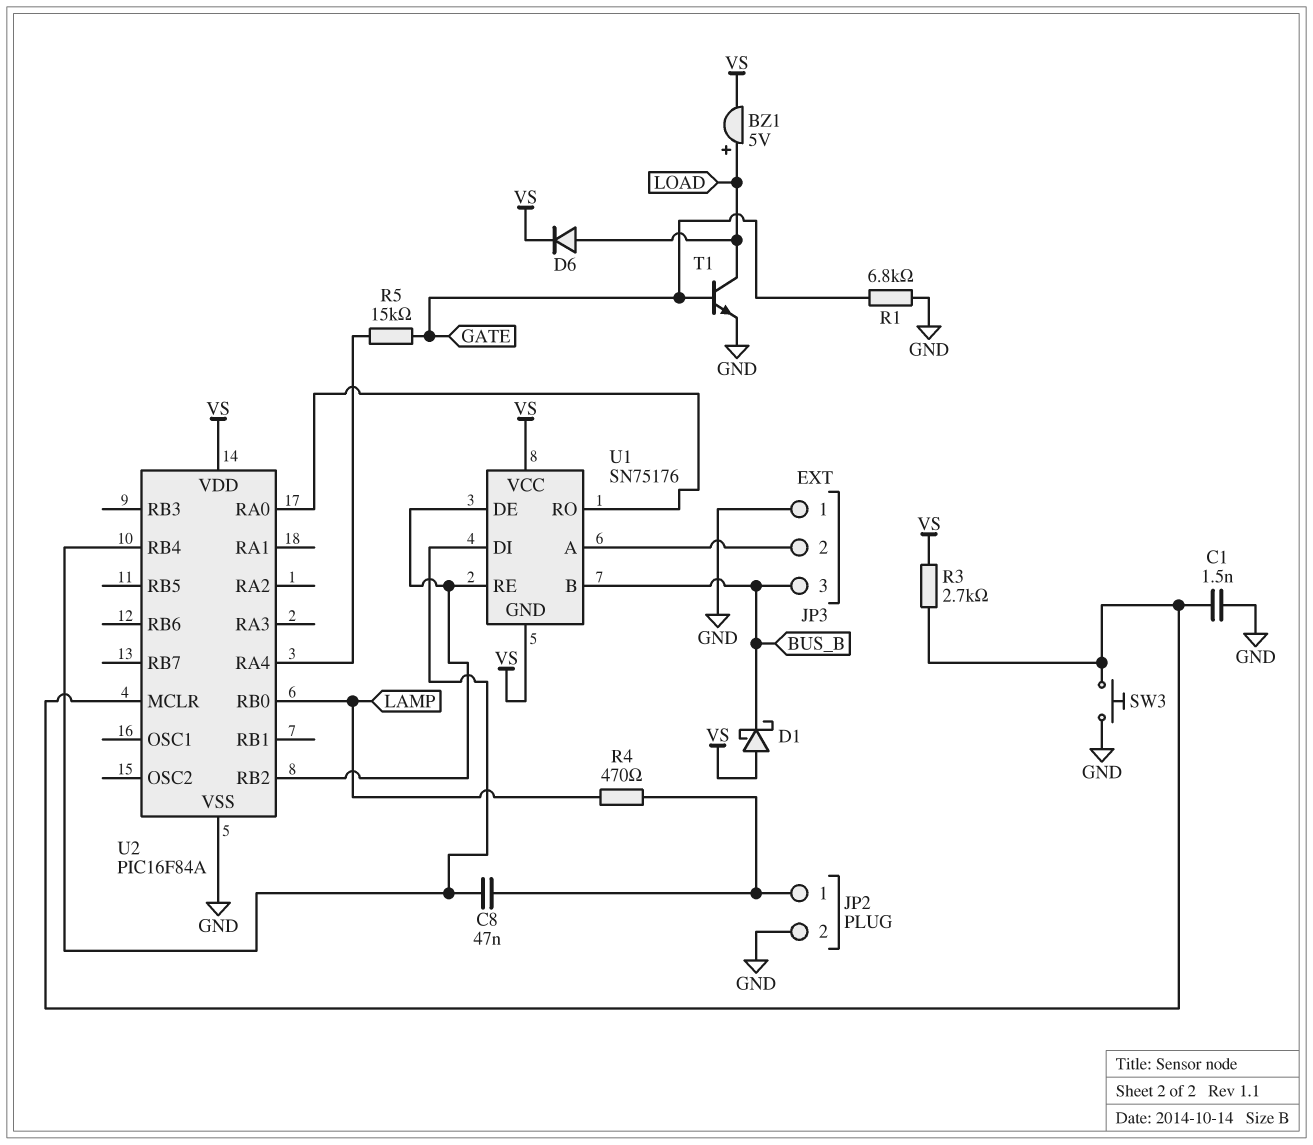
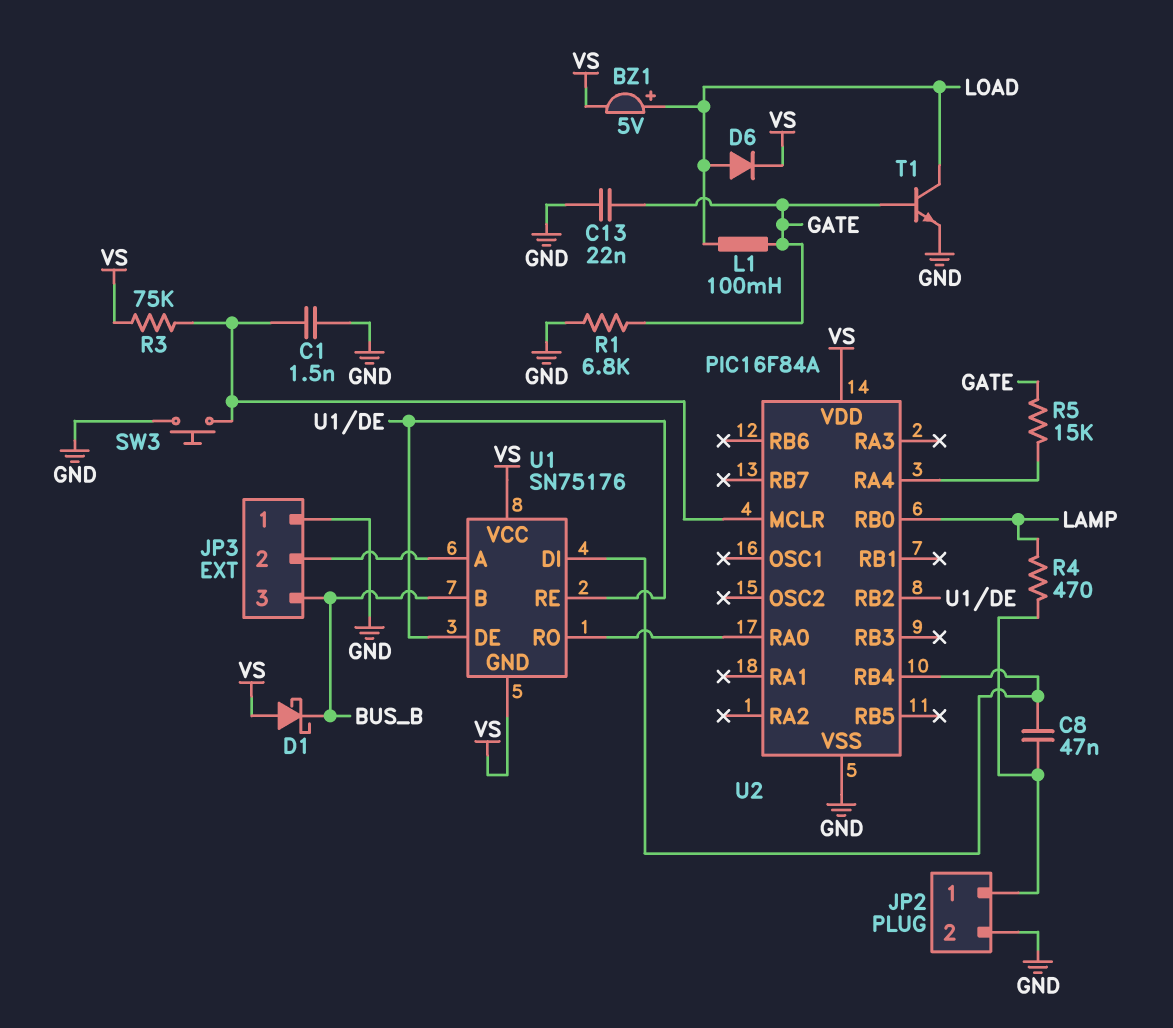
C13: none -> 22nF (GATE, GND)
L1: none -> 100mH (GATE, LOAD)
R3: 2.7k (U2/MCLR, VS) -> 75k (U2/MCLR, VS)

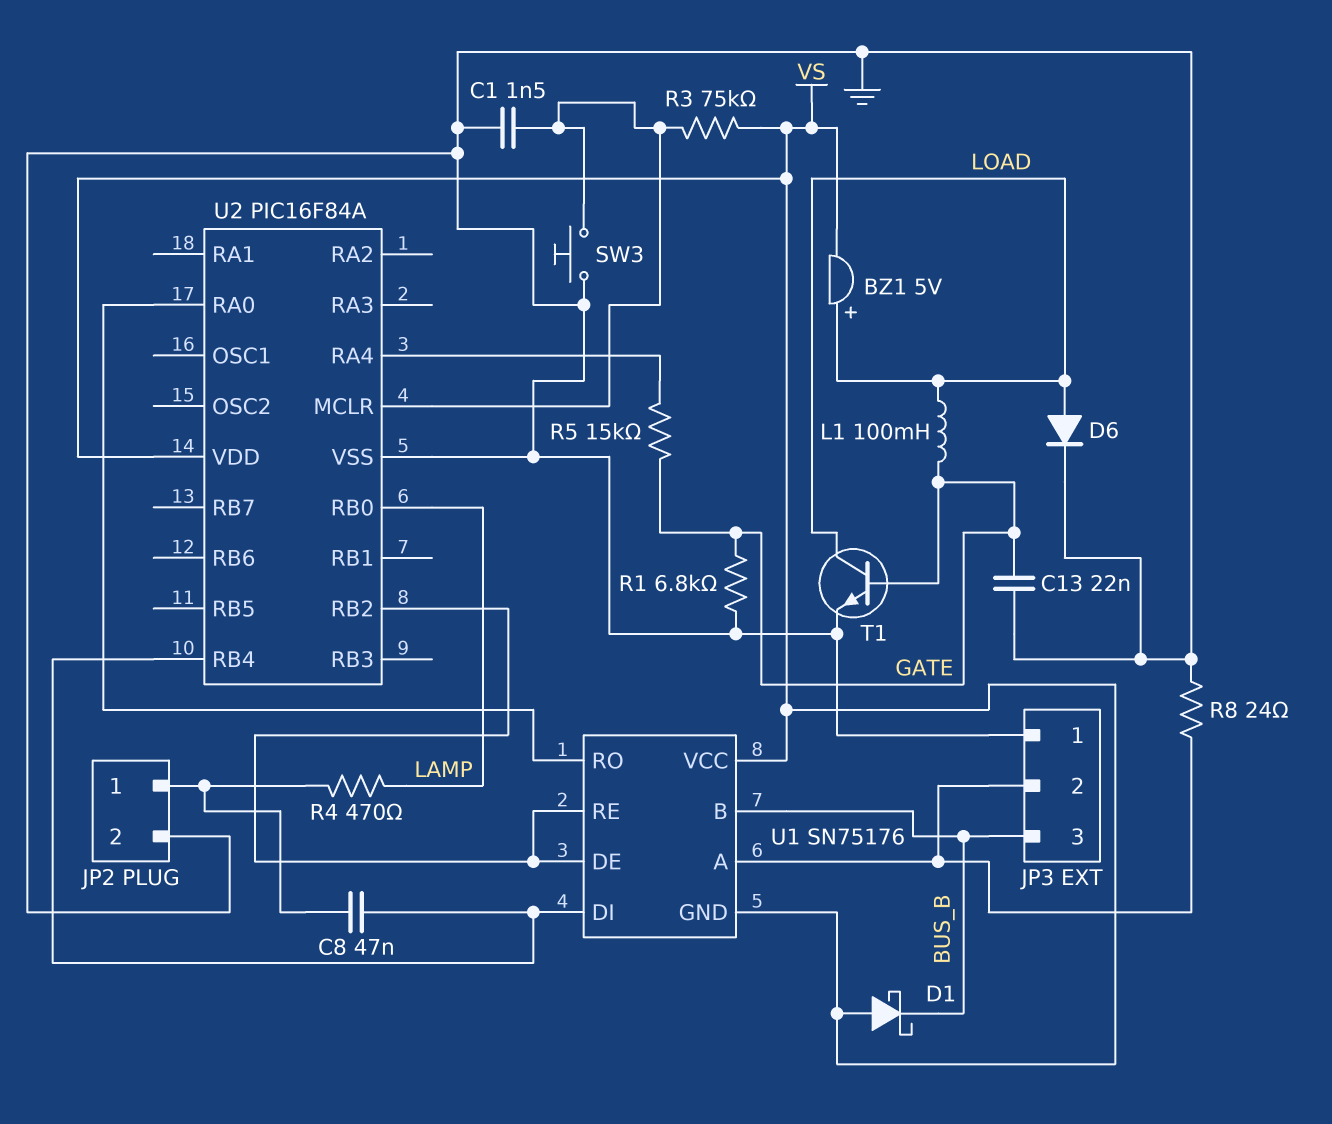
D6: diode (A LOAD, K VS) -> diode (A LOAD, K GND)
R8: none -> 24 (GND, JP3/2)

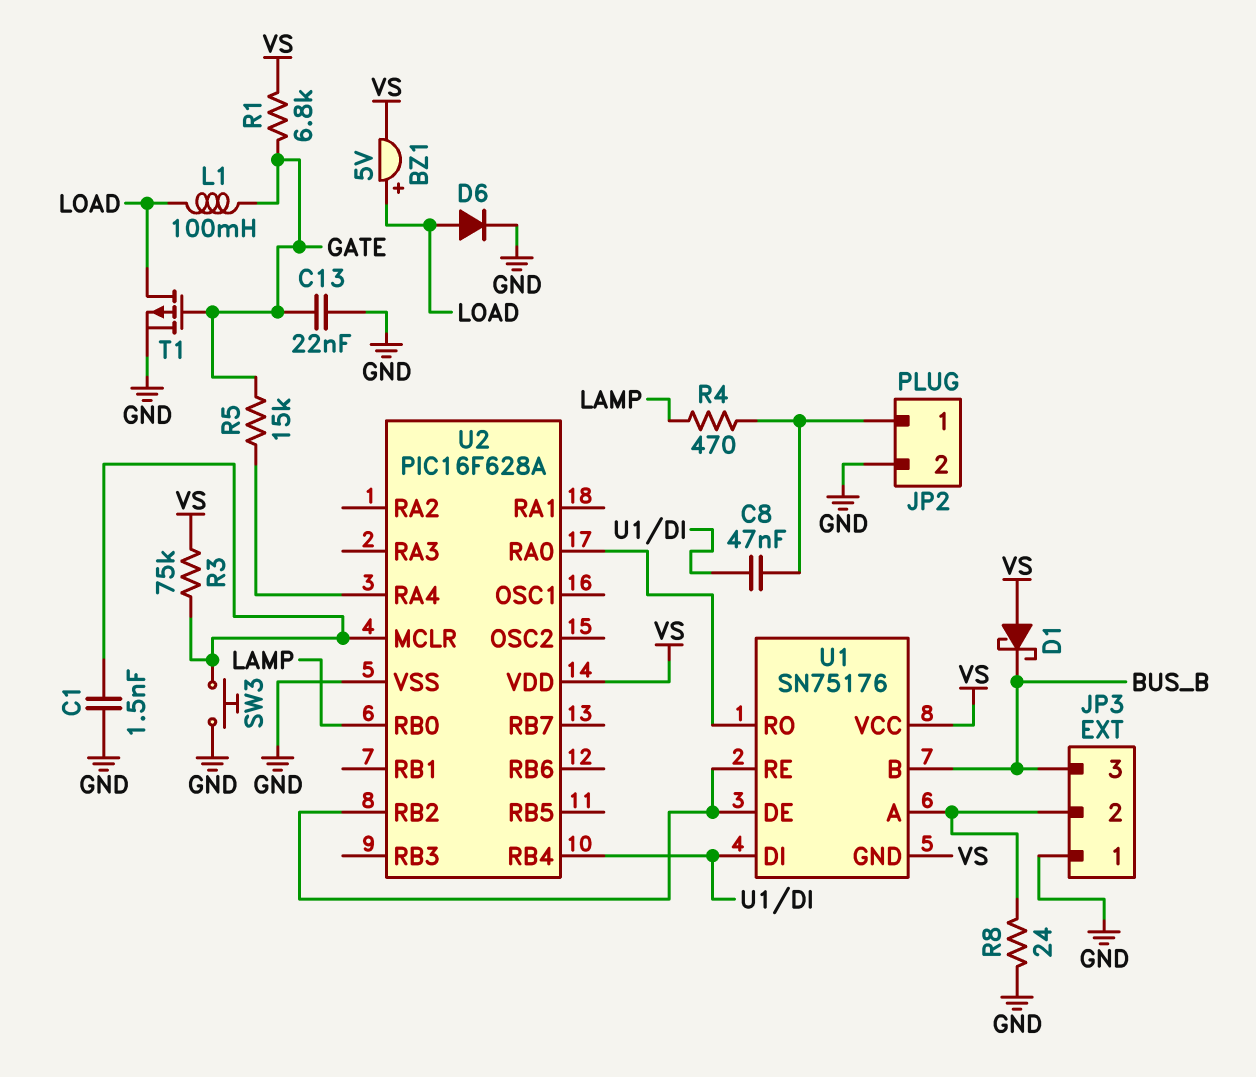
R1: 6.8k (GATE, GND) -> 6.8k (GATE, VS)
T1: NPN (B GATE, C LOAD, E GND) -> PMOS (G GATE, D LOAD, S GND)
U2: PIC16F84A -> PIC16F628A

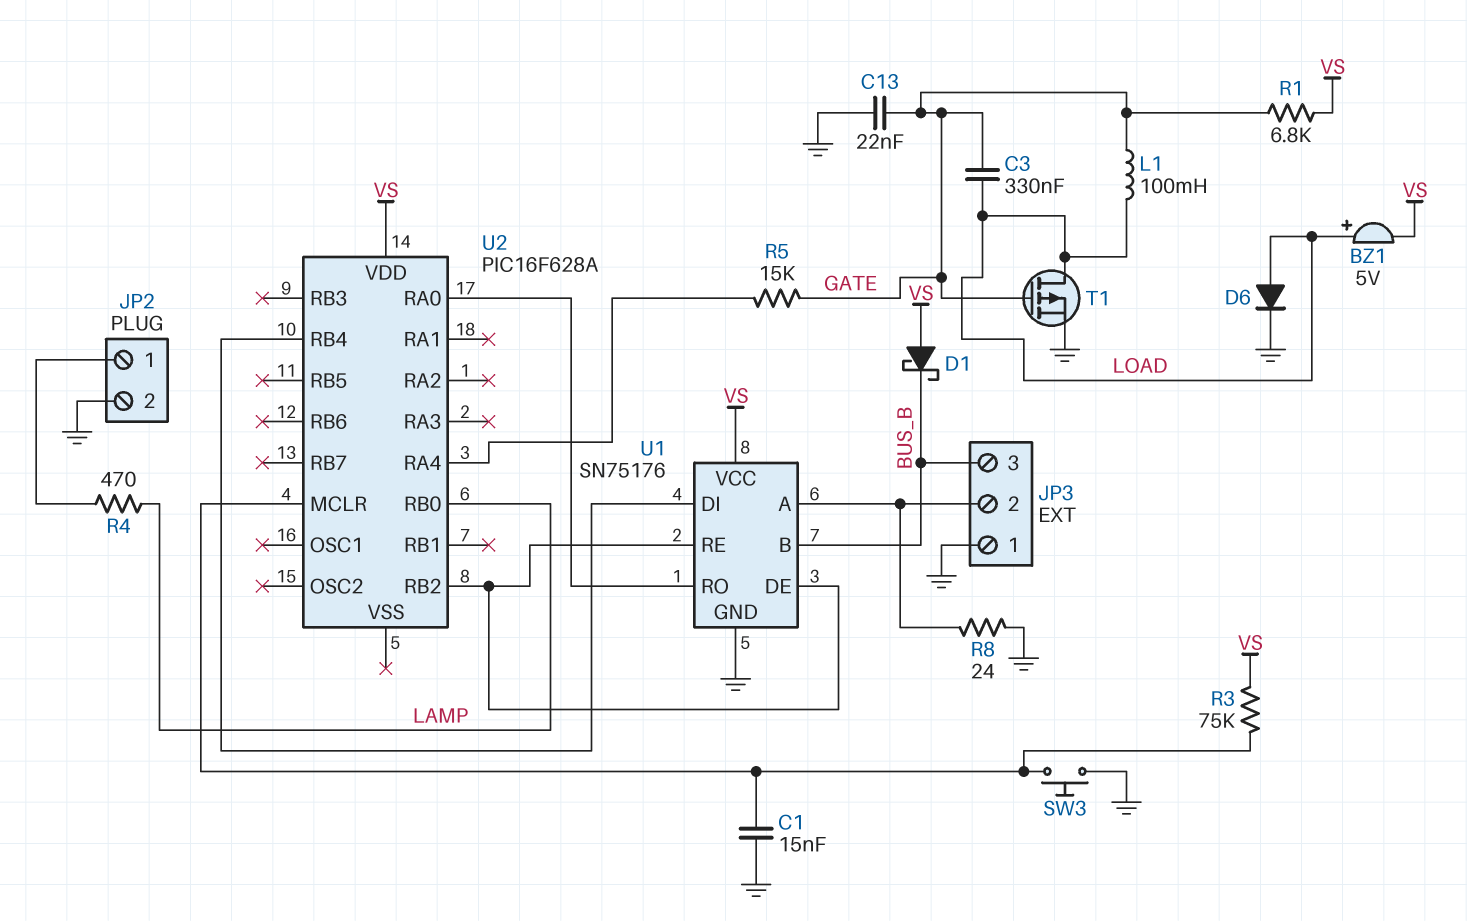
C1: 1.5nF (GND, U2/MCLR) -> 15nF (GND, U2/MCLR)
C3: none -> 330nF (GATE, LOAD)
C8: 47nF (JP2/1, U1/DI) -> none
U1 pin GND: VS -> GND
U2 pin VSS: GND -> none

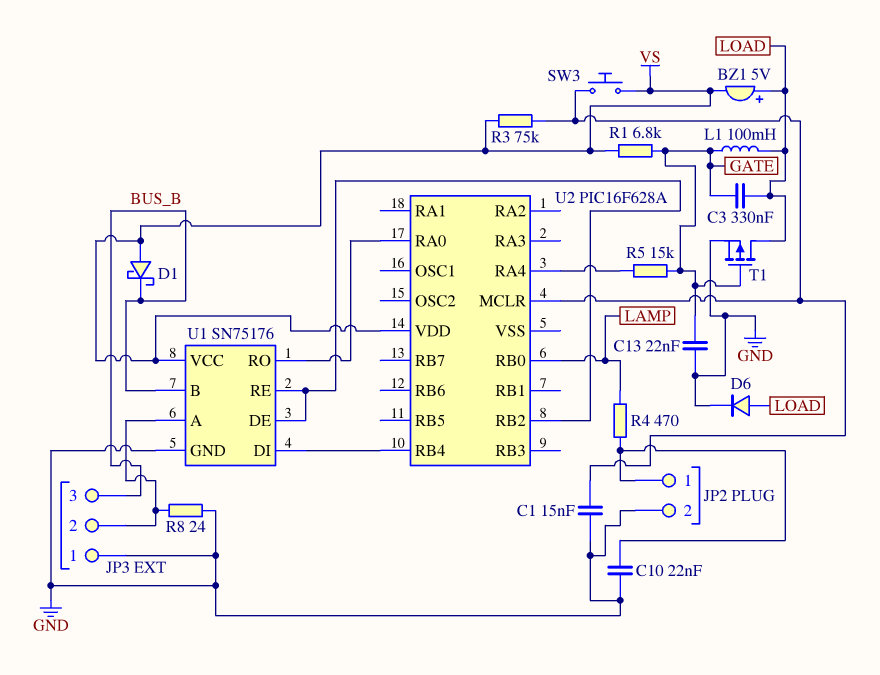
C10: none -> 22nF (GND, JP2/1)
SW3: button (GND, U2/MCLR) -> button (U2/MCLR, VS)

